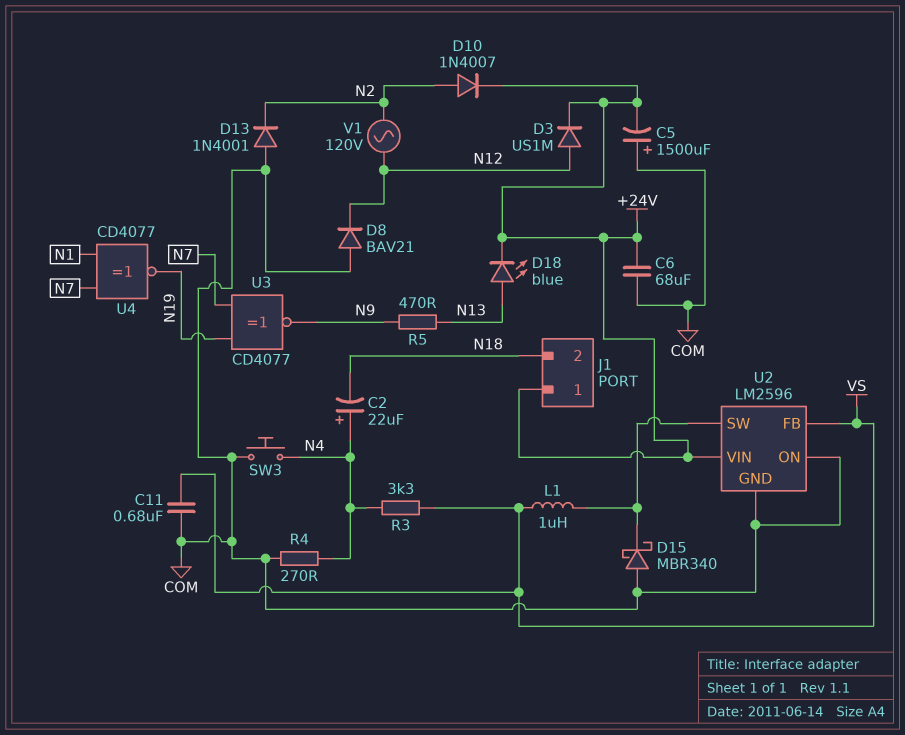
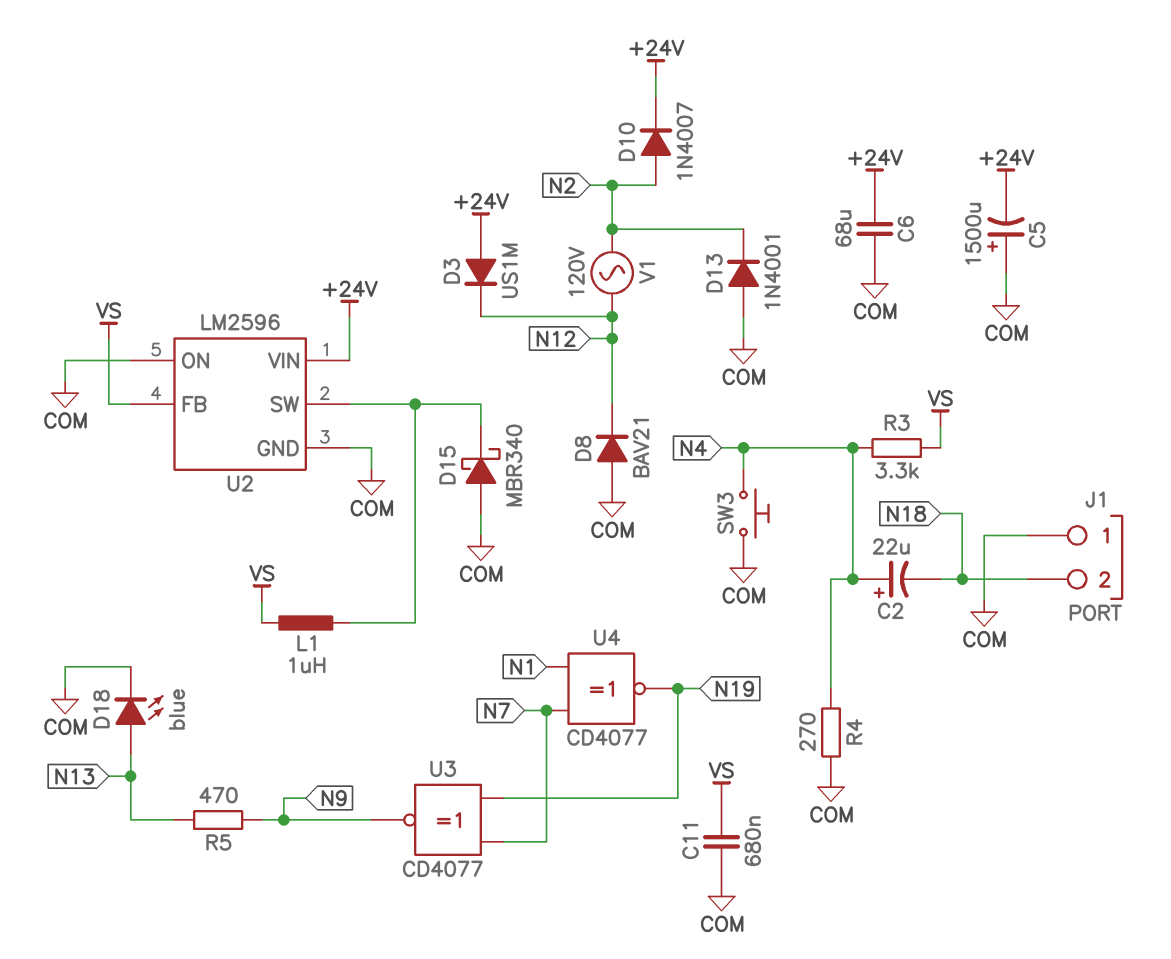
D3: diode US1M (A N12, K +24V) -> diode US1M (A +24V, K N12)
D18: LED blue (A N13, K +24V) -> LED blue (A N13, K COM)
J1 pin 1: +24V -> COM

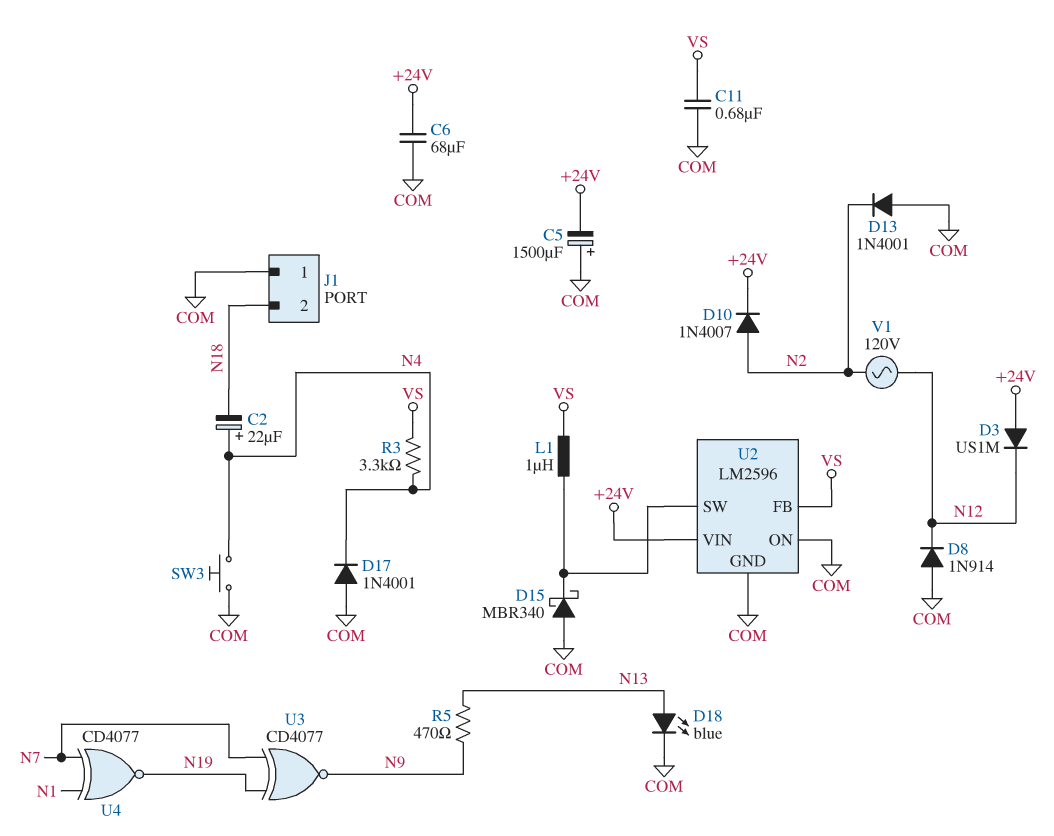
D8: diode BAV21 (A COM, K N12) -> diode 1N914 (A COM, K N12)
D17: none -> diode 1N4001 (A COM, K N4)
R4: 270 (COM, N4) -> none

